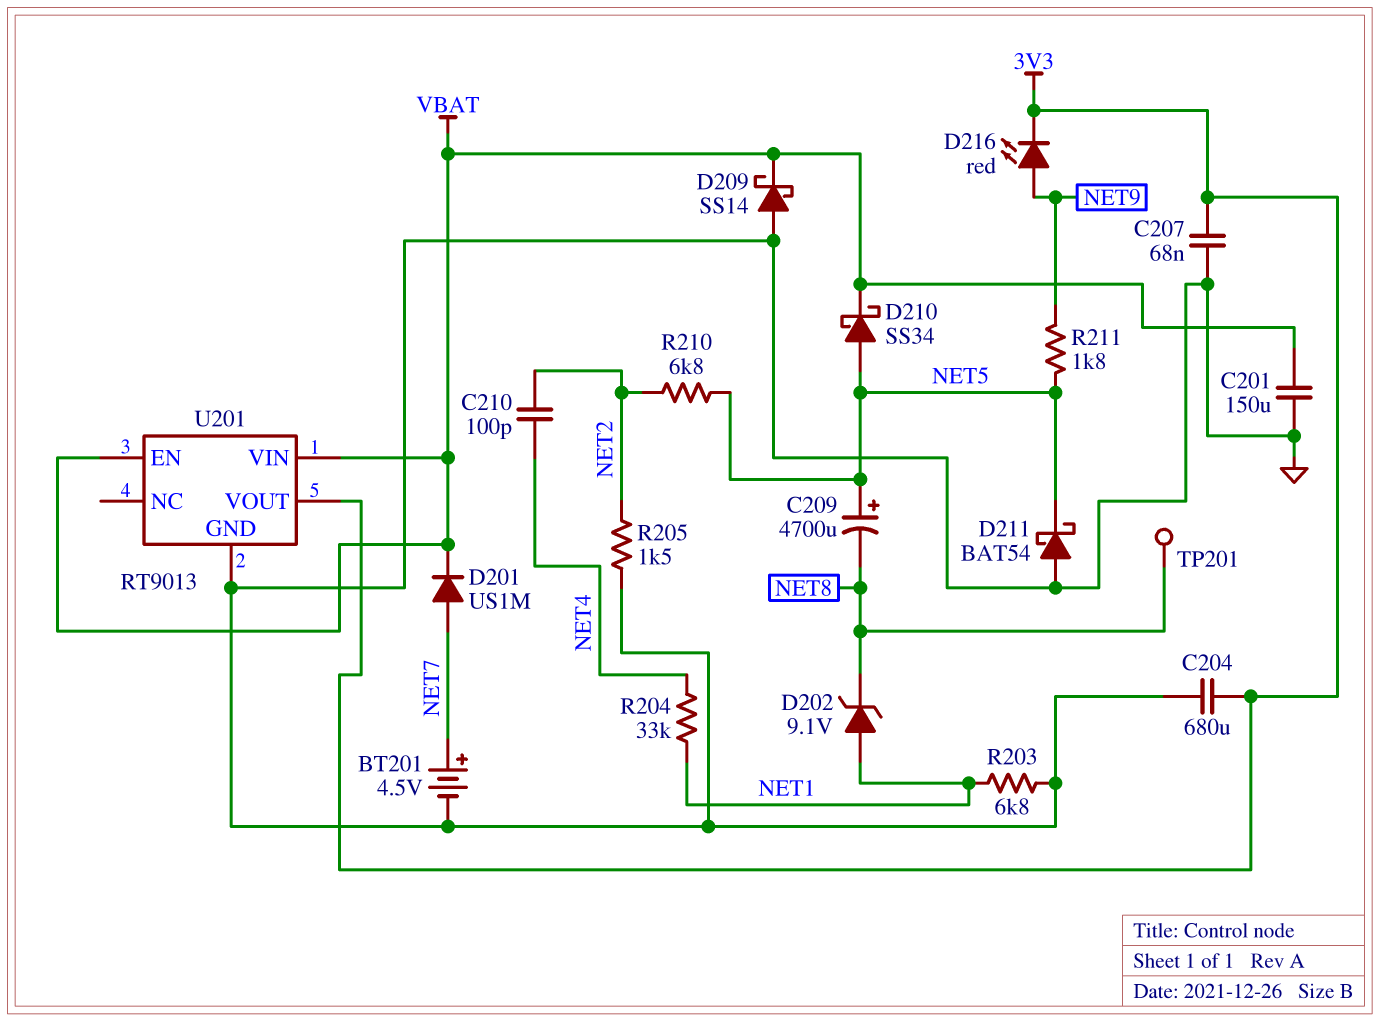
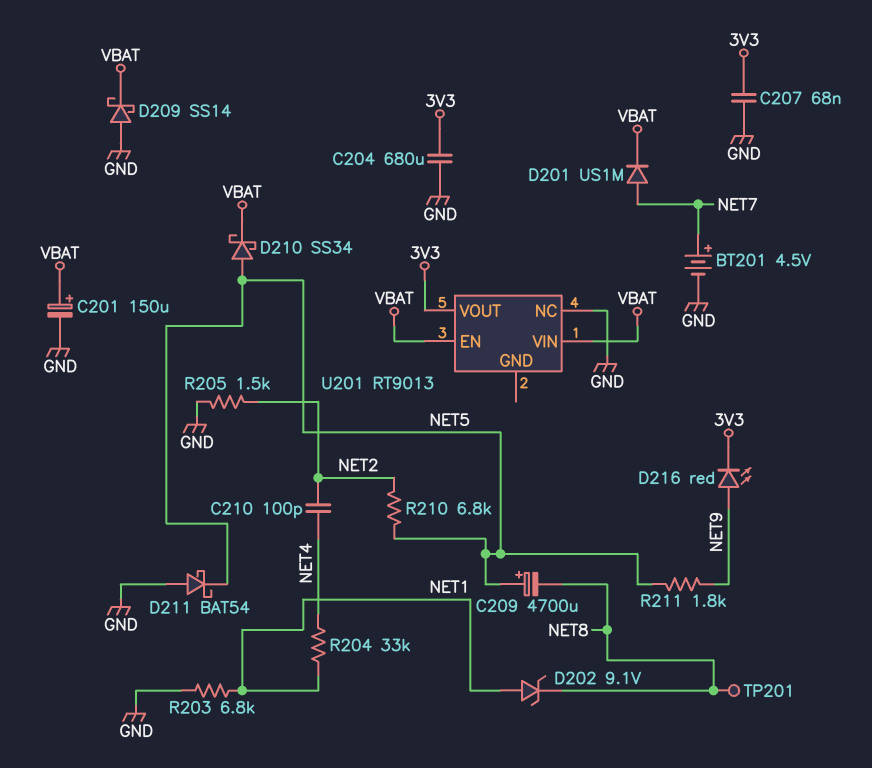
C201: 150uF (GND, VBAT) -> 150uF (plus VBAT, minus GND)
U201 pin GND: GND -> none
U201 pin NC: none -> GND

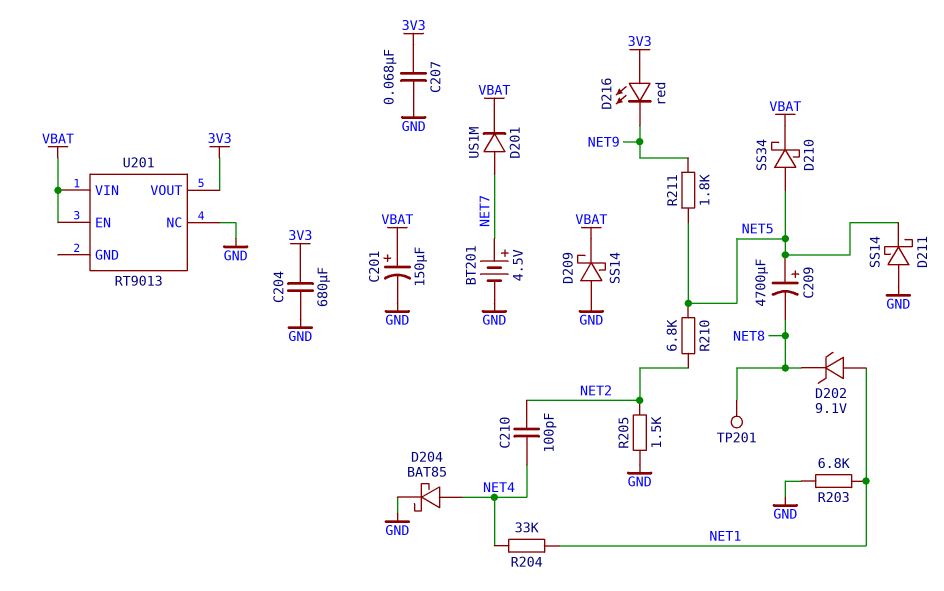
D204: none -> schottky BAT85 (A NET4, K GND)
D211: schottky BAT54 (A GND, K NET5) -> schottky SS14 (A GND, K NET5)
D216: LED red (A NET9, K 3V3) -> LED red (A 3V3, K NET9)

